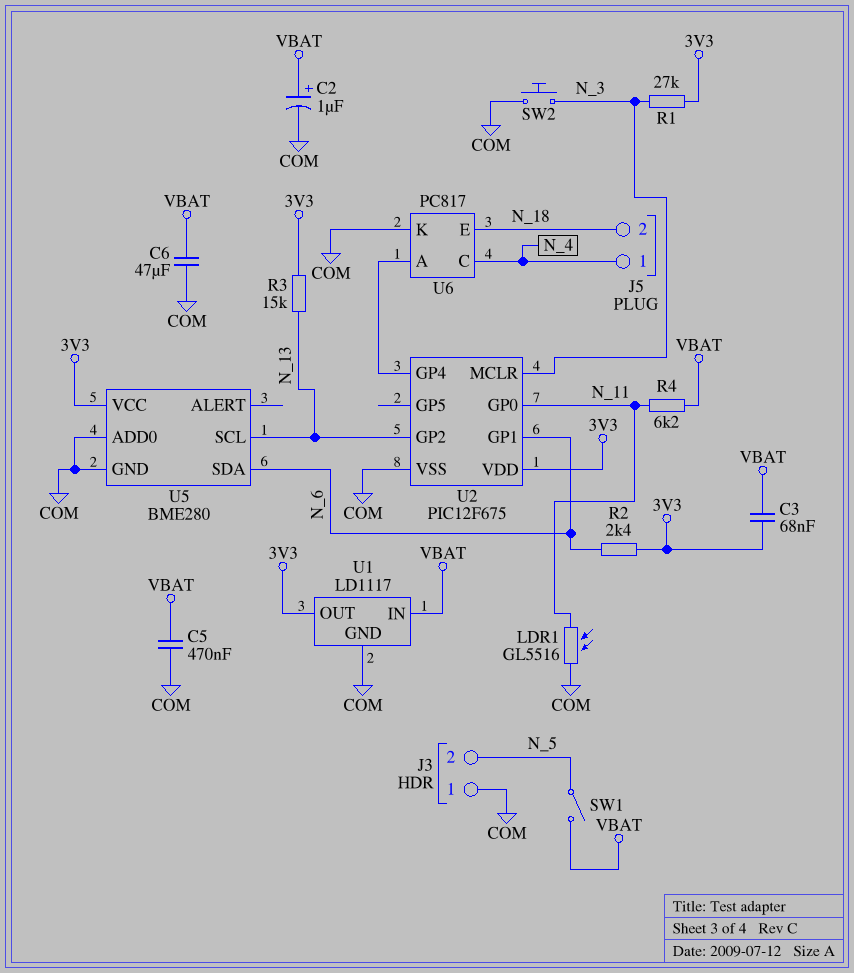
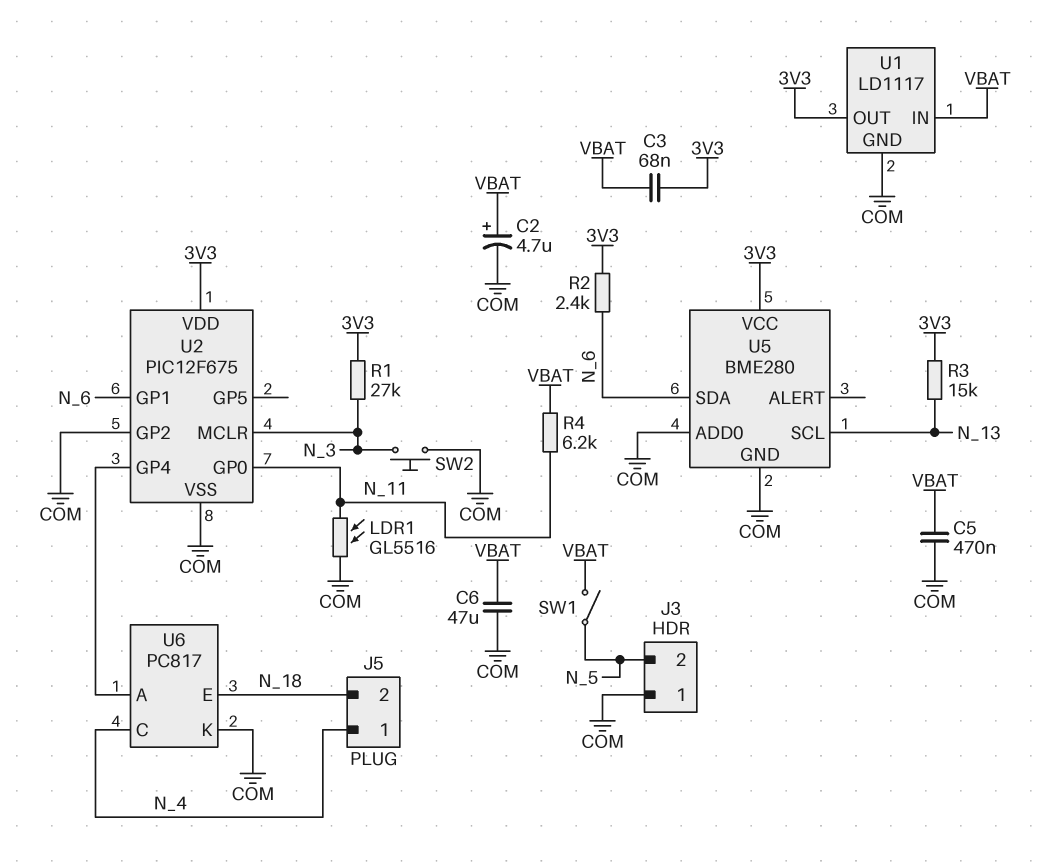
C2: 1uF (plus VBAT, minus COM) -> 4.7uF (plus VBAT, minus COM)
U2 pin GP2: N_13 -> COM

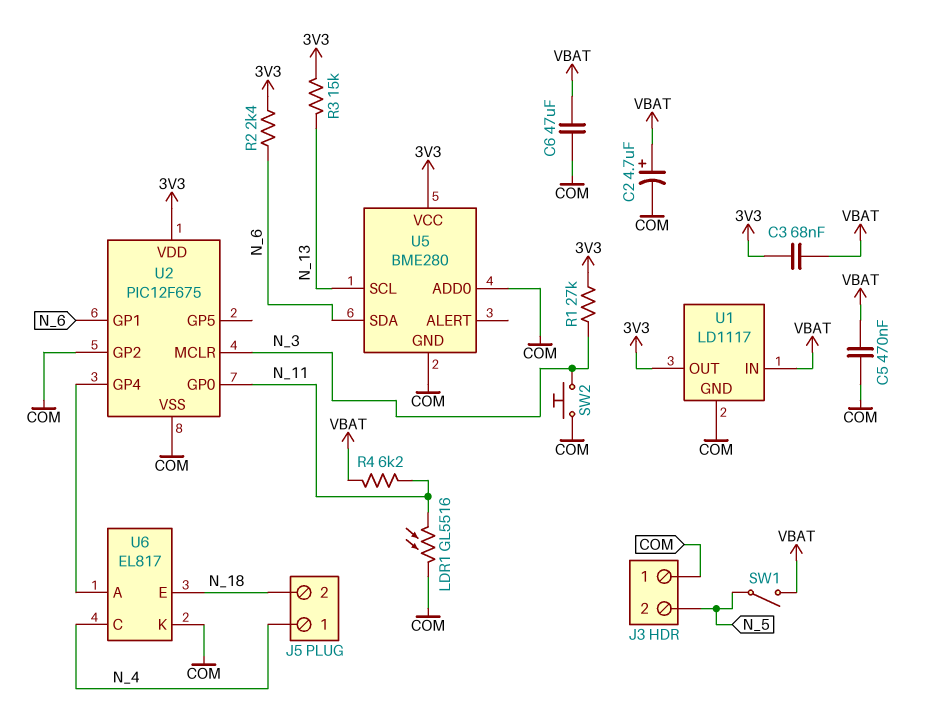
U6: PC817 -> EL817

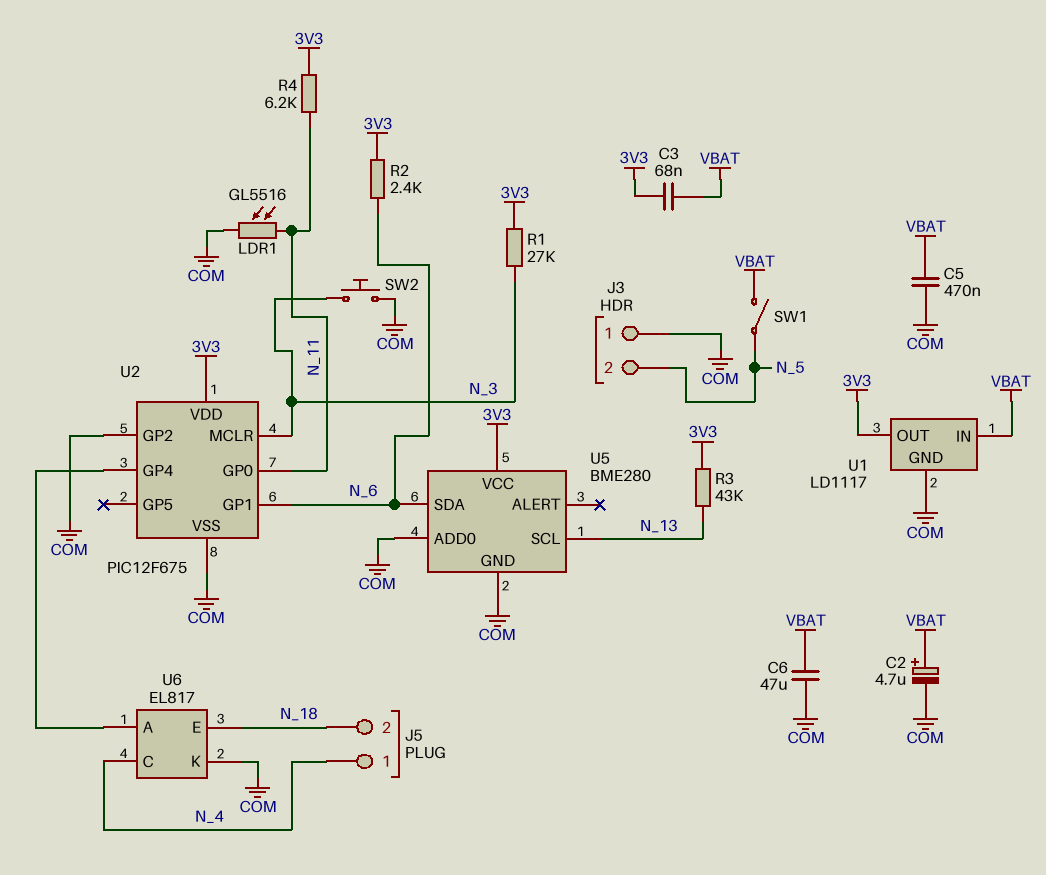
R3: 15k (3V3, N_13) -> 43k (3V3, N_13)
R4: 6.2k (N_11, VBAT) -> 6.2k (3V3, N_11)

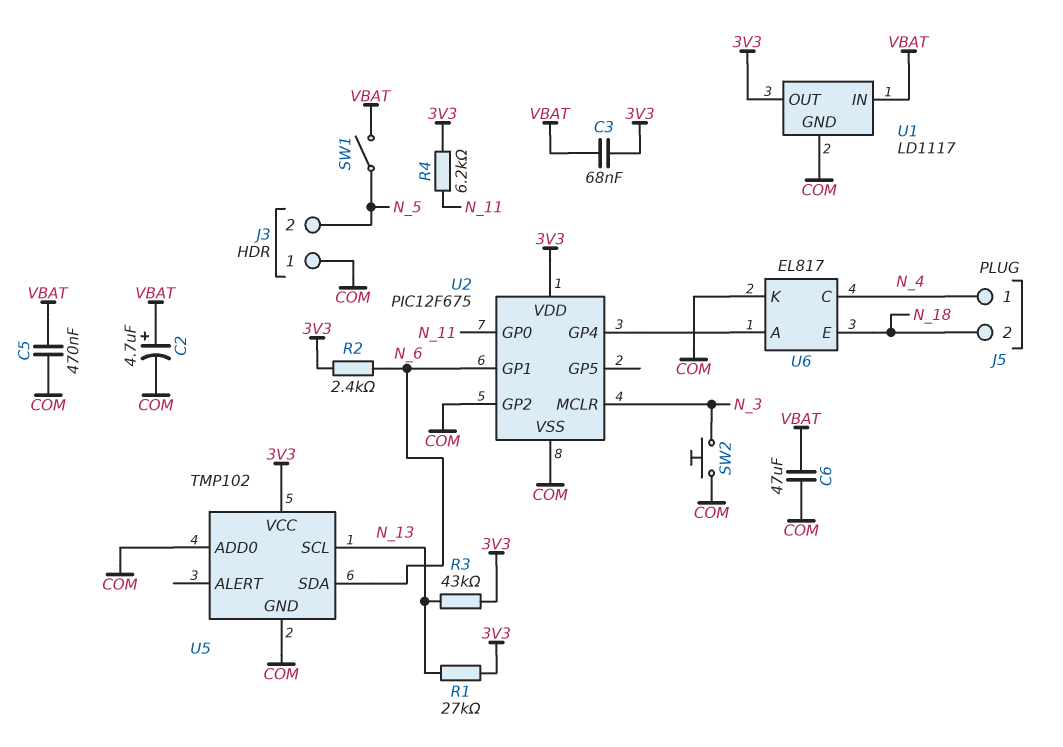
LDR1: GL5516 (COM, N_11) -> none
R1: 27k (3V3, N_3) -> 27k (3V3, N_13)
U5: BME280 -> TMP102

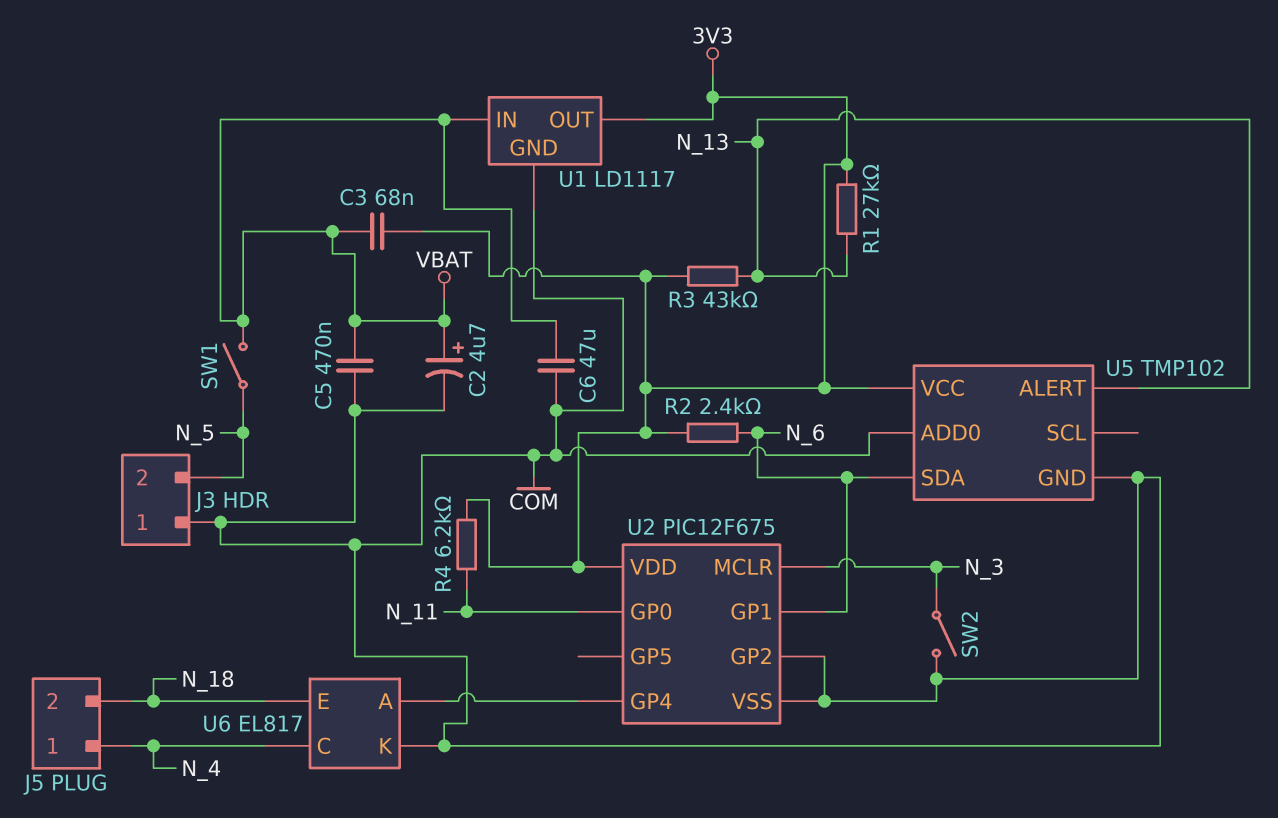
SW2: button (COM, N_3) -> switch (COM, N_3)
U5 pin ALERT: none -> N_13
U5 pin SCL: N_13 -> none

